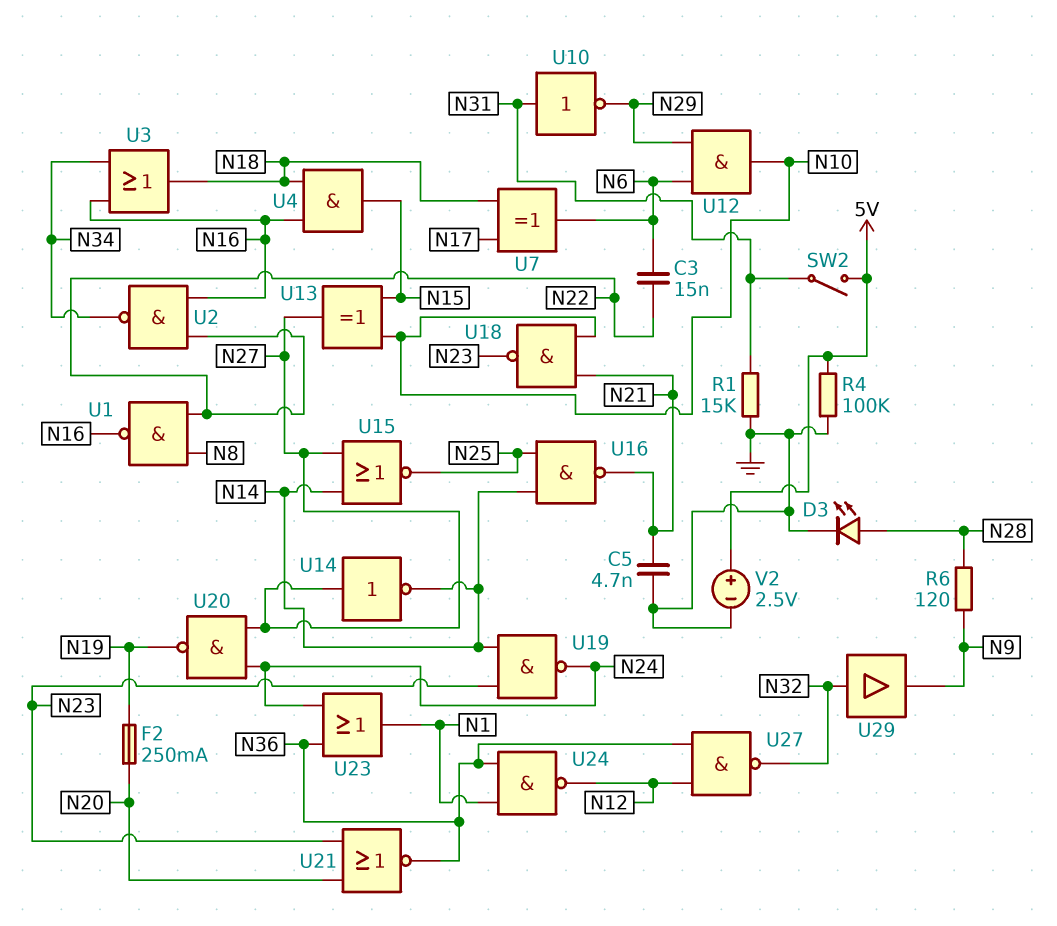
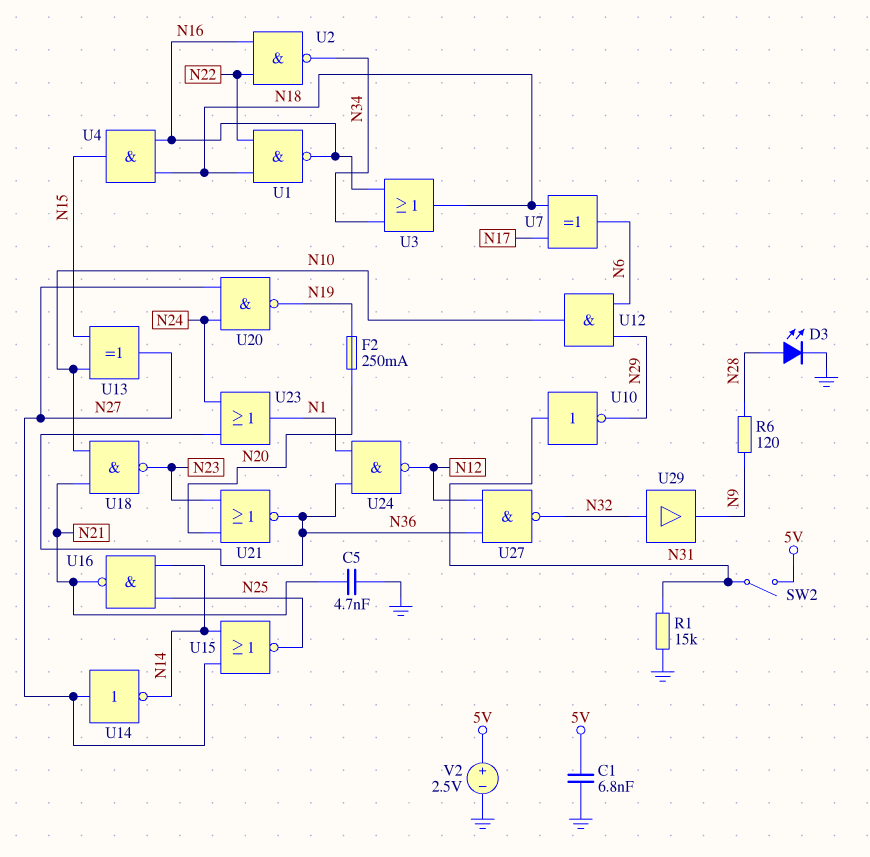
C1: none -> 6.8nF (5V, GND)
C3: 15nF (N6, N22) -> none
R4: 100k (5V, GND) -> none
U1: NAND (in N8, in N22, out N16) -> NAND (in N18, in N22, out N16)
U19: NAND (in N14, in N23, out N24) -> none

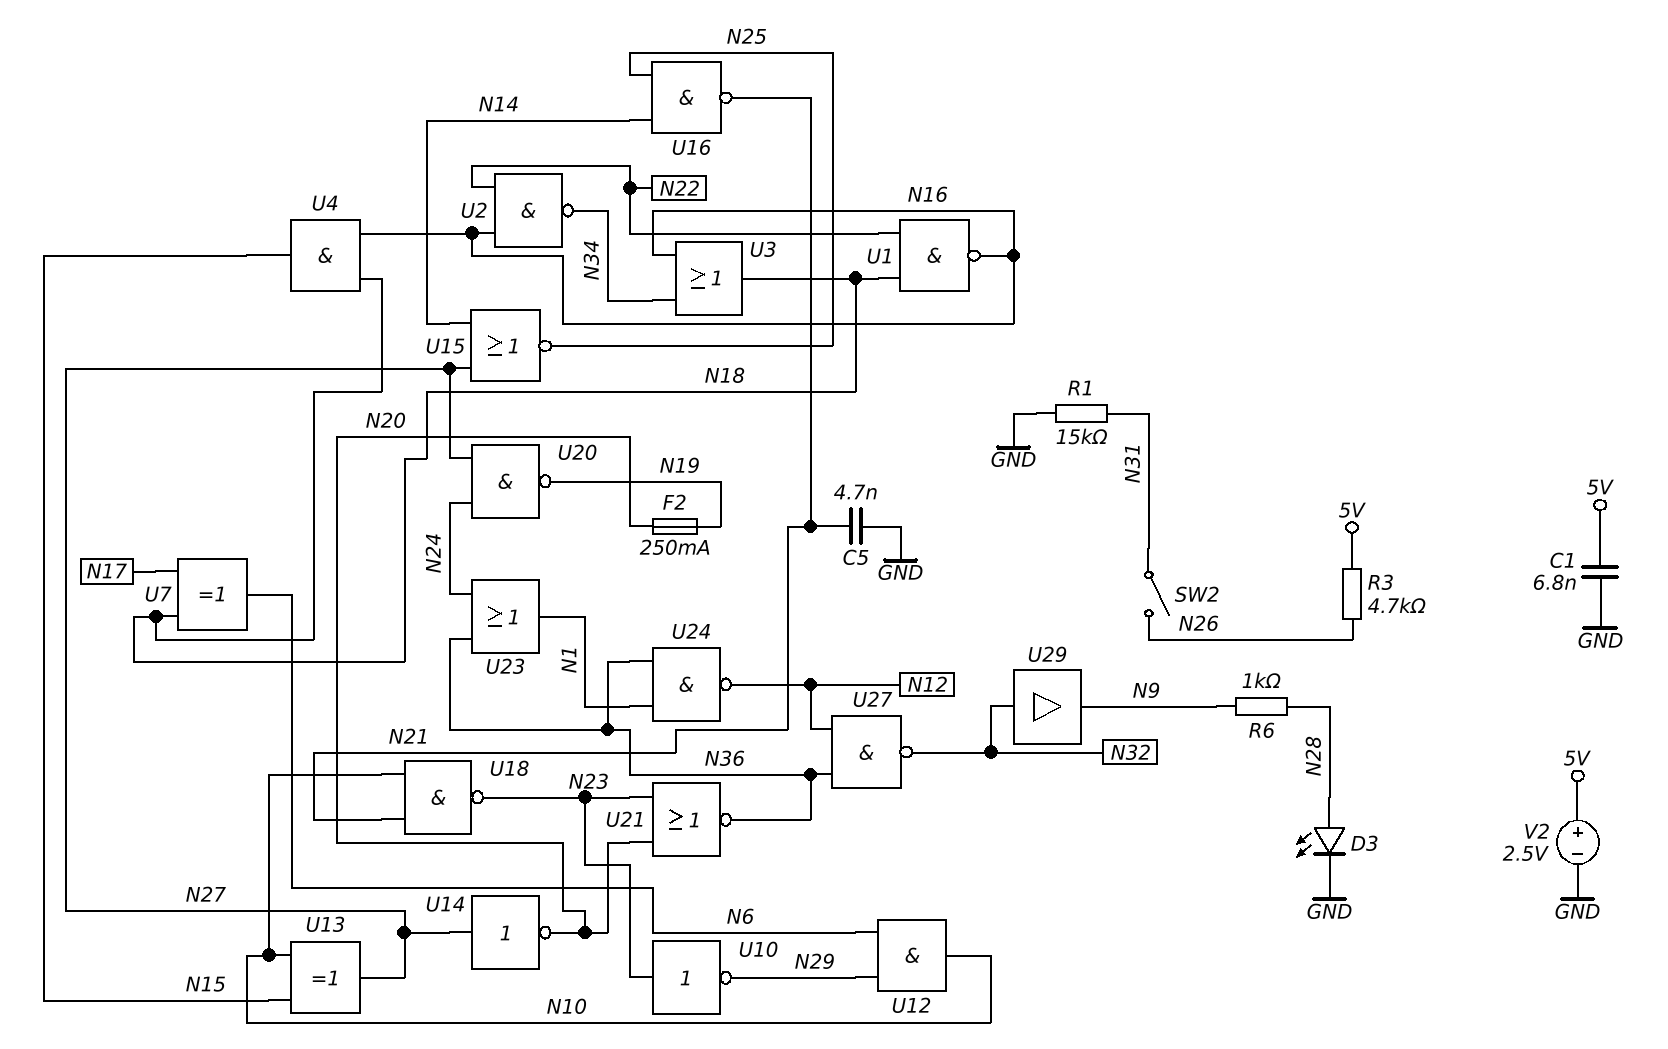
R3: none -> 4.7k (5V, N26)
R6: 120 (N9, N28) -> 1k (N9, N28)
SW2: switch (5V, N31) -> switch (N26, N31)
U10: NOT (in N31, out N29) -> NOT (in N23, out N29)
U14: NOT (in N27, out N14) -> NOT (in N27, out N20)

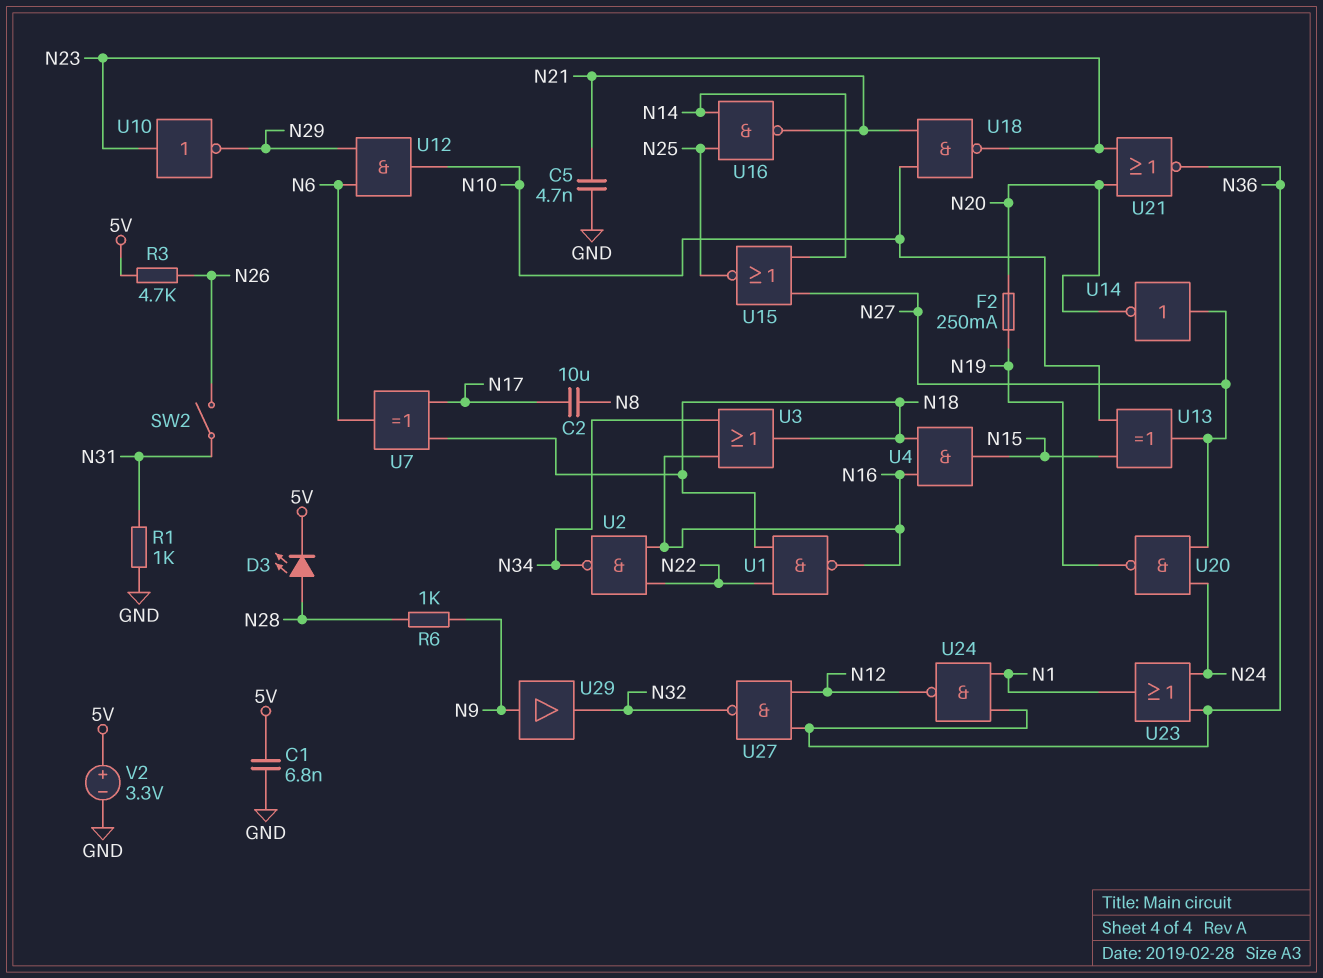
C2: none -> 10uF (N8, N17)
D3: LED (A N28, K GND) -> LED (A N28, K 5V)
R1: 15k (GND, N31) -> 1k (GND, N31)
U29: buffer (in N32, out N9) -> buffer (in N9, out N32)
V2: 2.5V (plus 5V, minus GND) -> 3.3V (plus 5V, minus GND)

